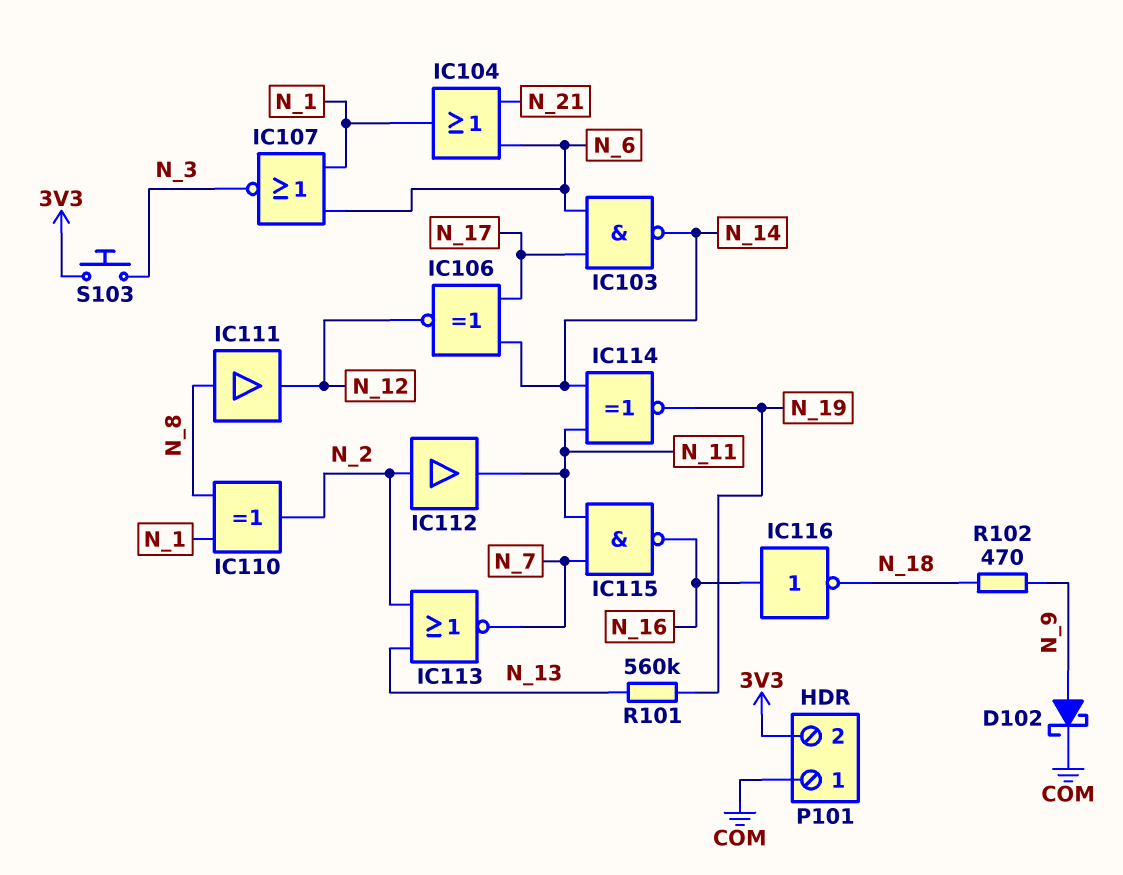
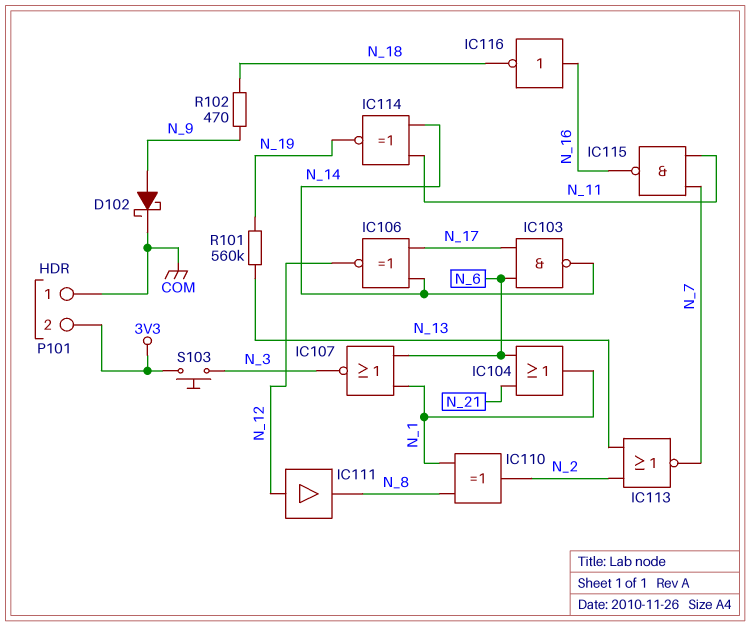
IC111: buffer (in N_8, out N_12) -> buffer (in N_12, out N_8)
IC112: buffer (in N_2, out N_11) -> none

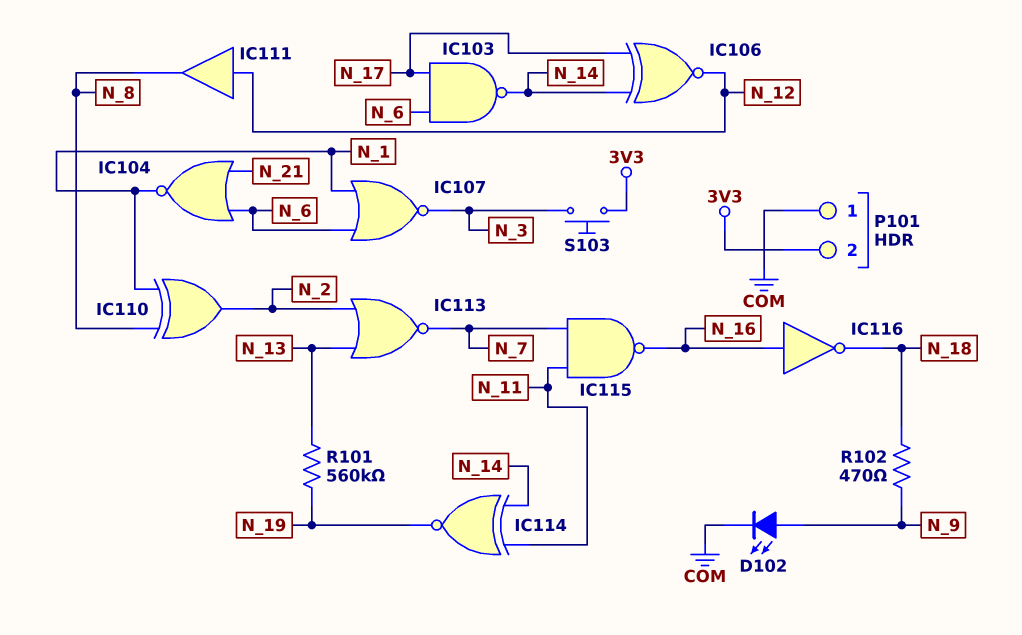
D102: schottky (A N_9, K COM) -> LED (A N_9, K COM)
IC104: OR (in N_6, in N_21, out N_1) -> NOR (in N_6, in N_21, out N_1)

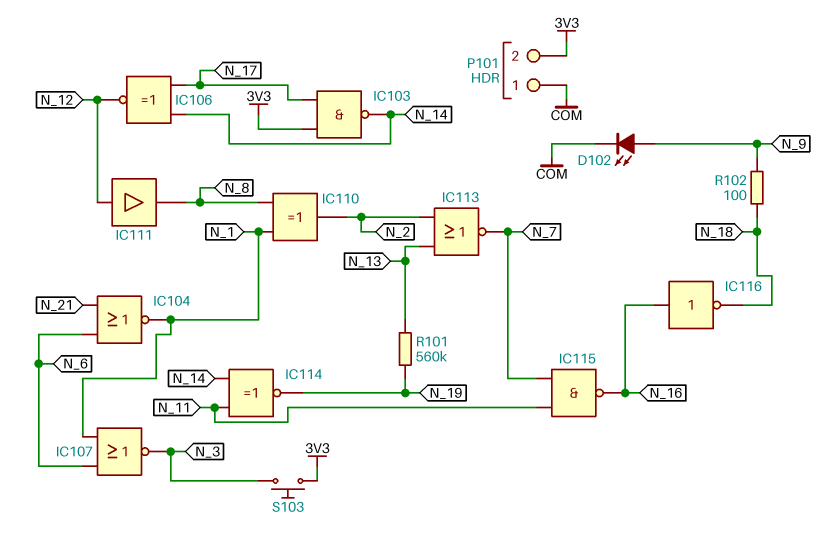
IC103: NAND (in N_6, in N_17, out N_14) -> NAND (in 3V3, in N_17, out N_14)
R102: 470 (N_9, N_18) -> 100 (N_9, N_18)

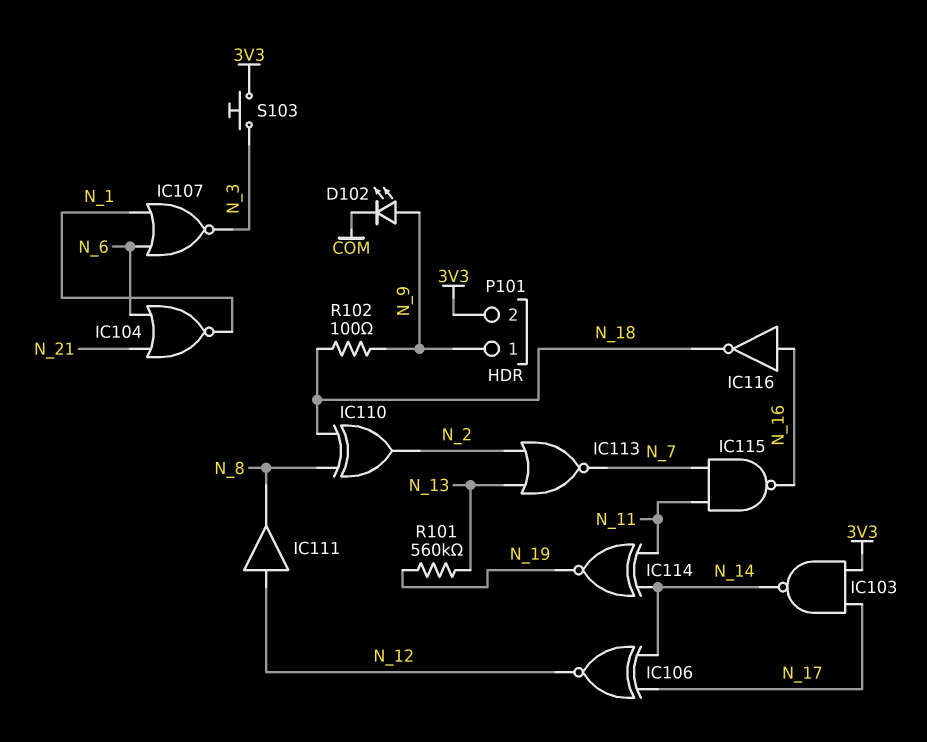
IC110: XOR (in N_1, in N_8, out N_2) -> XOR (in N_8, in N_18, out N_2)
P101 pin 1: COM -> N_9

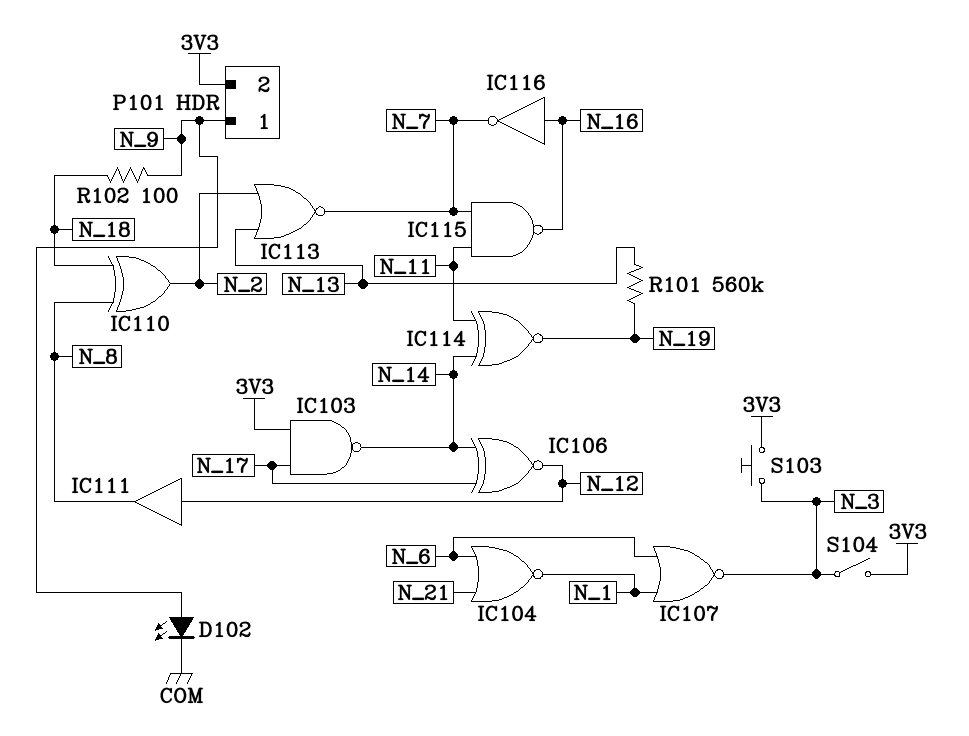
IC116: NOT (in N_16, out N_18) -> NOT (in N_16, out N_7)
S104: none -> switch (3V3, N_3)

